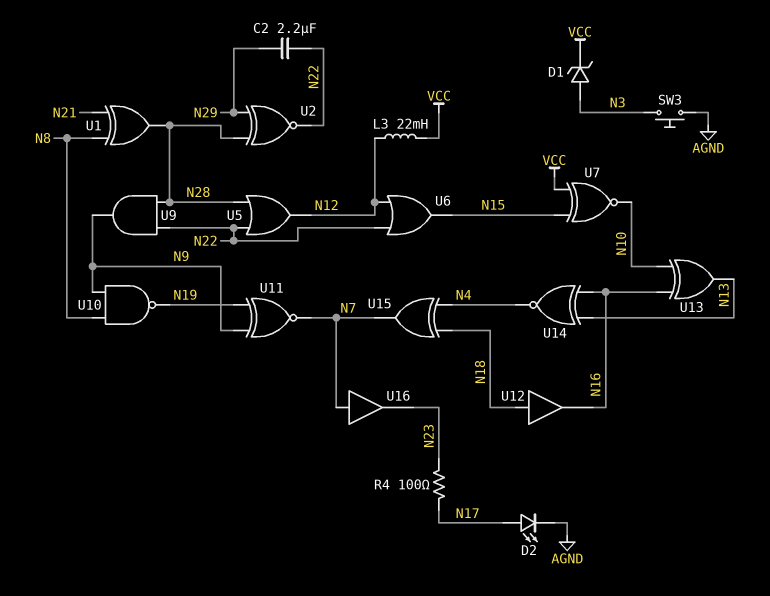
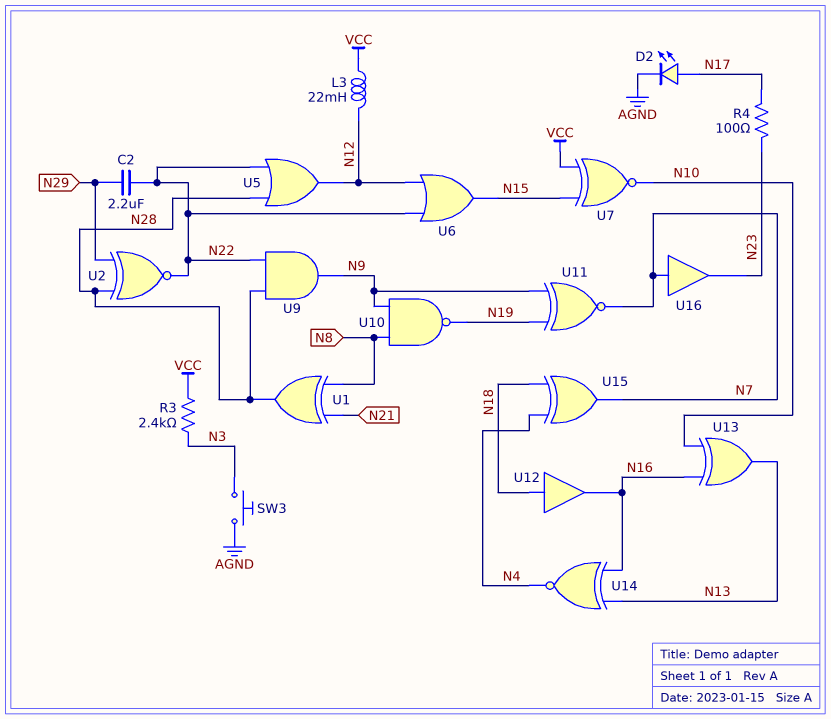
D1: zener (A N3, K VCC) -> none
R3: none -> 2.4k (N3, VCC)

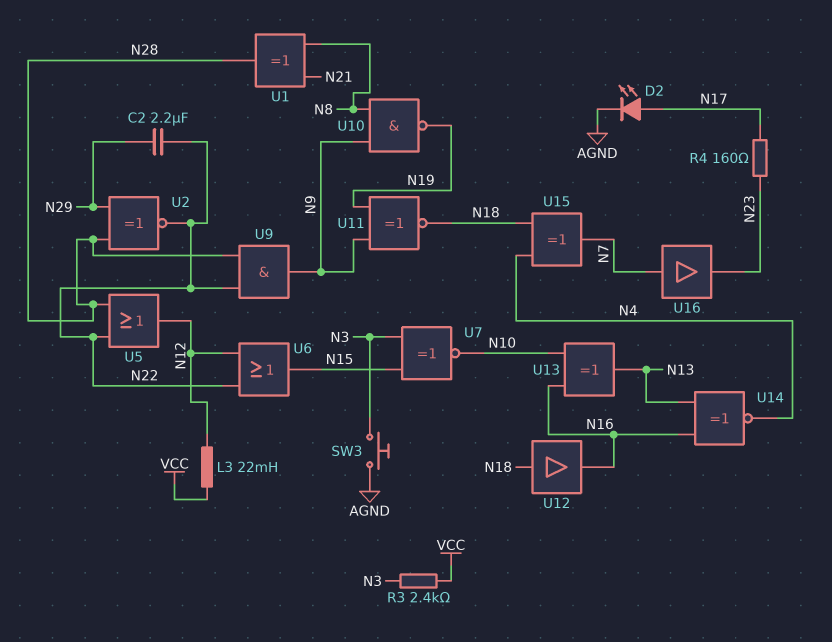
R4: 100 (N17, N23) -> 160 (N17, N23)
U7: XNOR (in N15, in VCC, out N10) -> XNOR (in N3, in N15, out N10)
U11: XNOR (in N9, in N19, out N7) -> XNOR (in N9, in N19, out N18)

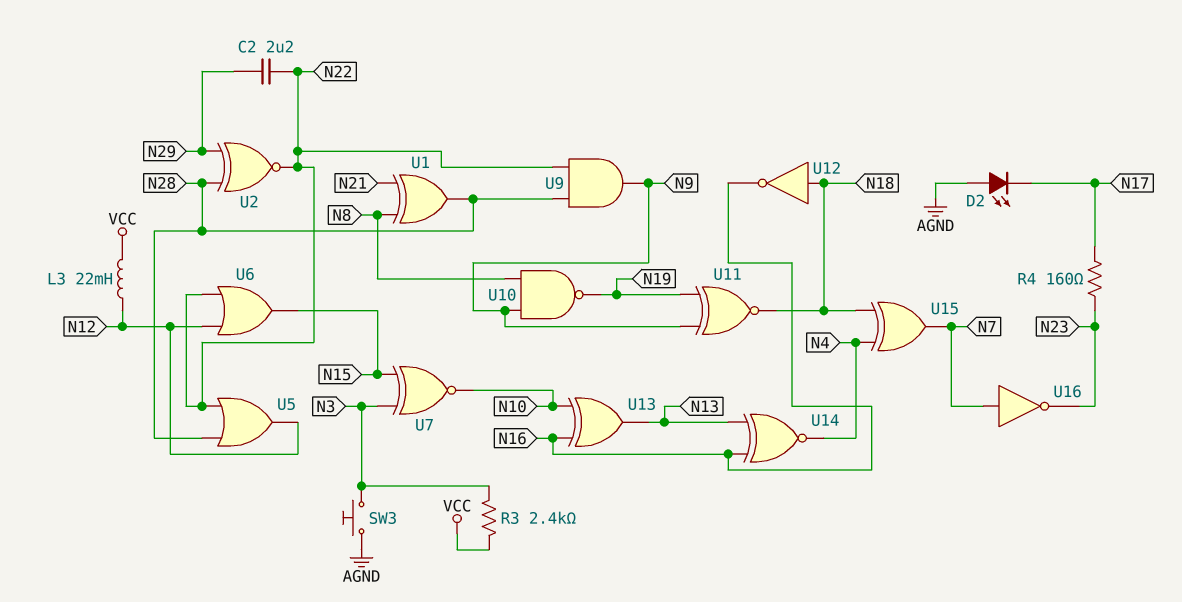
D2: LED (A N17, K AGND) -> LED (A AGND, K N17)
U12: buffer (in N18, out N16) -> NOT (in N18, out N16)
U16: buffer (in N7, out N23) -> NOT (in N7, out N23)

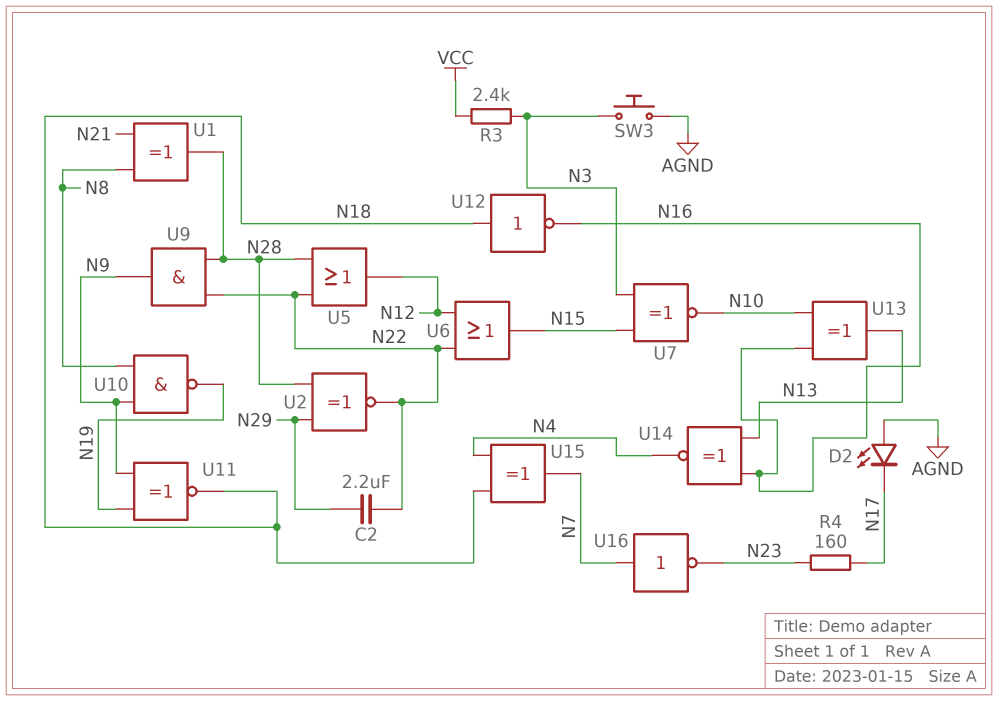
L3: 22mH (N12, VCC) -> none

